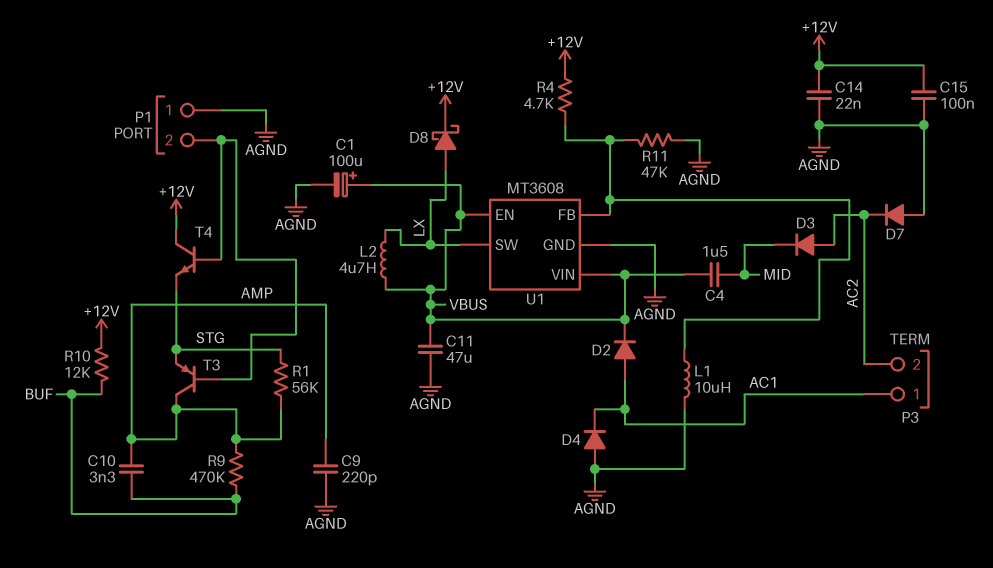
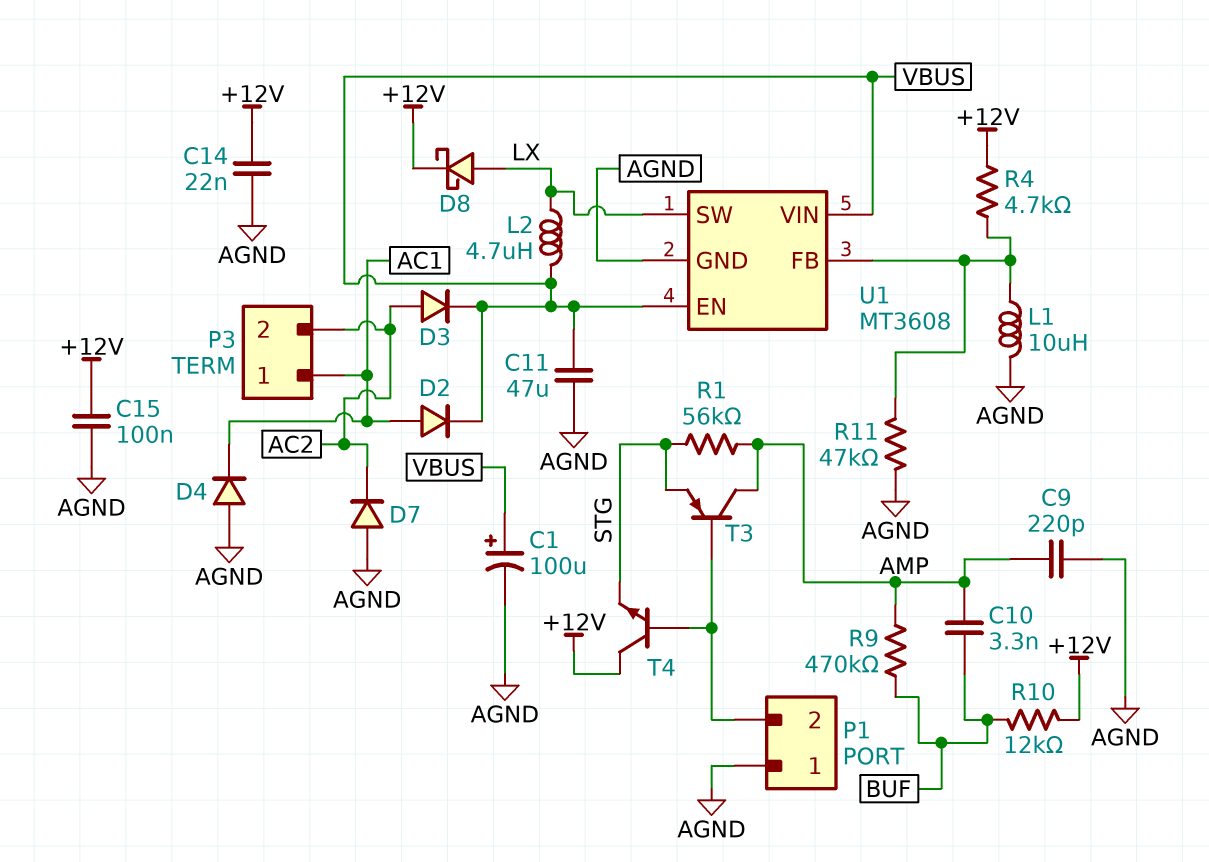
C4: 1.5uF (MID, VBUS) -> none
D3: diode (A AC2, K MID) -> diode (A AC2, K VBUS)

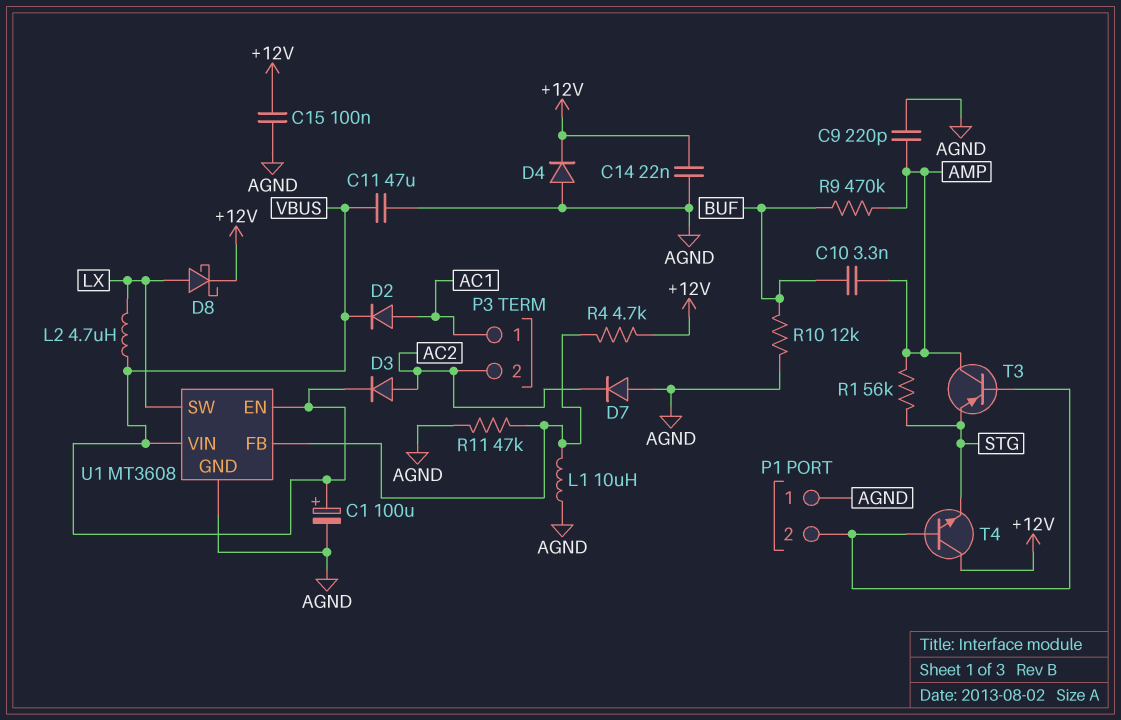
D4: diode (A AGND, K AC1) -> diode (A AGND, K +12V)
R10: 12k (+12V, BUF) -> 12k (AGND, BUF)

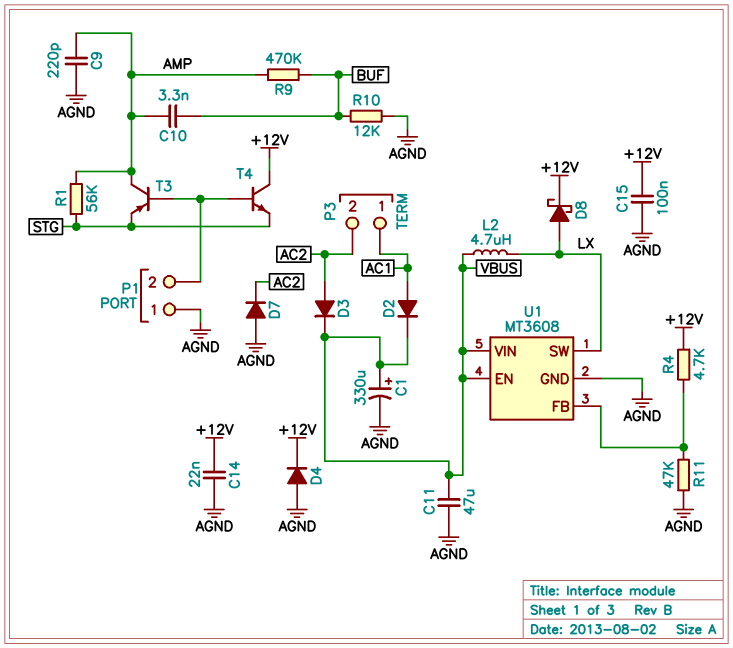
C1: 100uF (plus VBUS, minus AGND) -> 330uF (plus VBUS, minus AGND)
L1: 10uH (AGND, U1/FB) -> none

